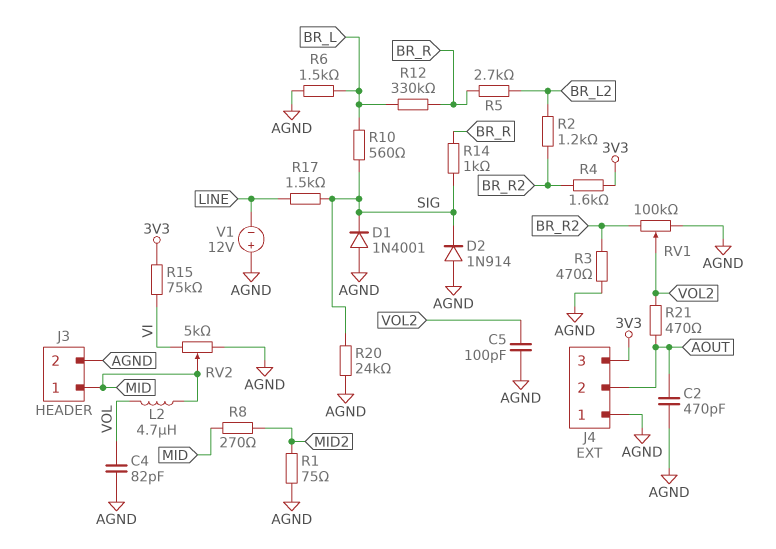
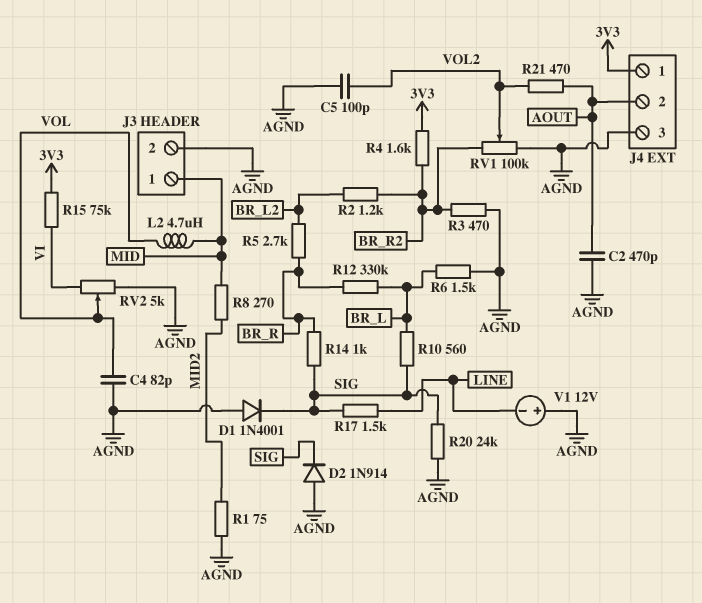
J4 pin 1: AGND -> 3V3
J4 pin 3: 3V3 -> AGND
RV2: 5k (AGND, VI, wiper MID) -> 5k (AGND, VI, wiper VOL)

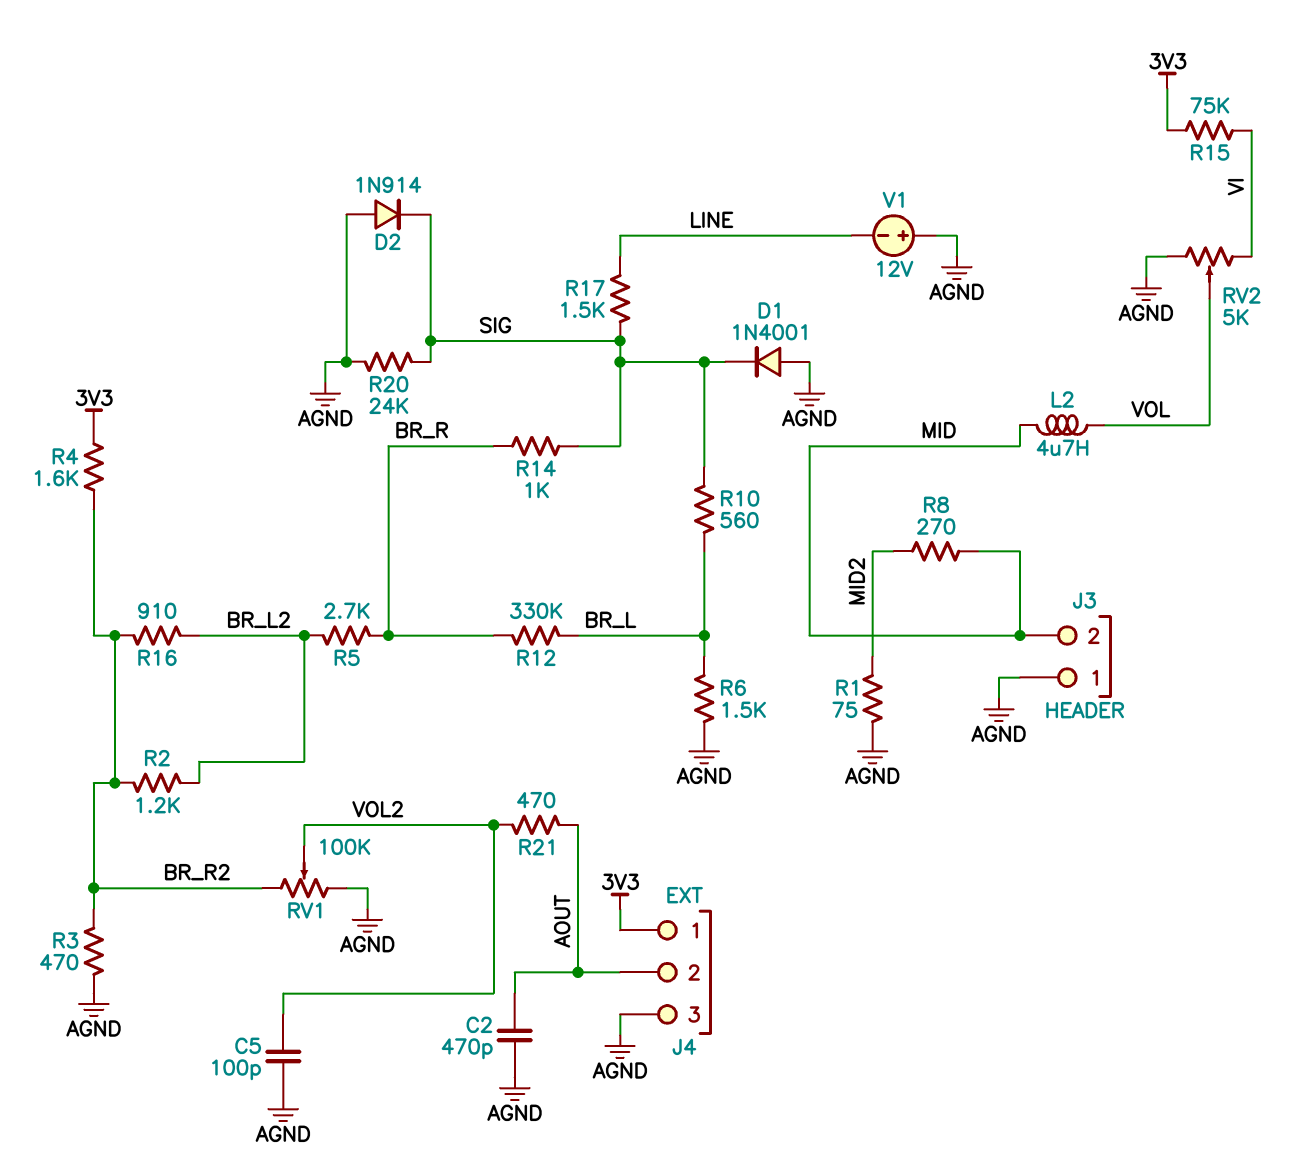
C4: 82pF (AGND, VOL) -> none
J3 pin 1: MID -> AGND
J3 pin 2: AGND -> MID
R16: none -> 910 (BR_L2, BR_R2)

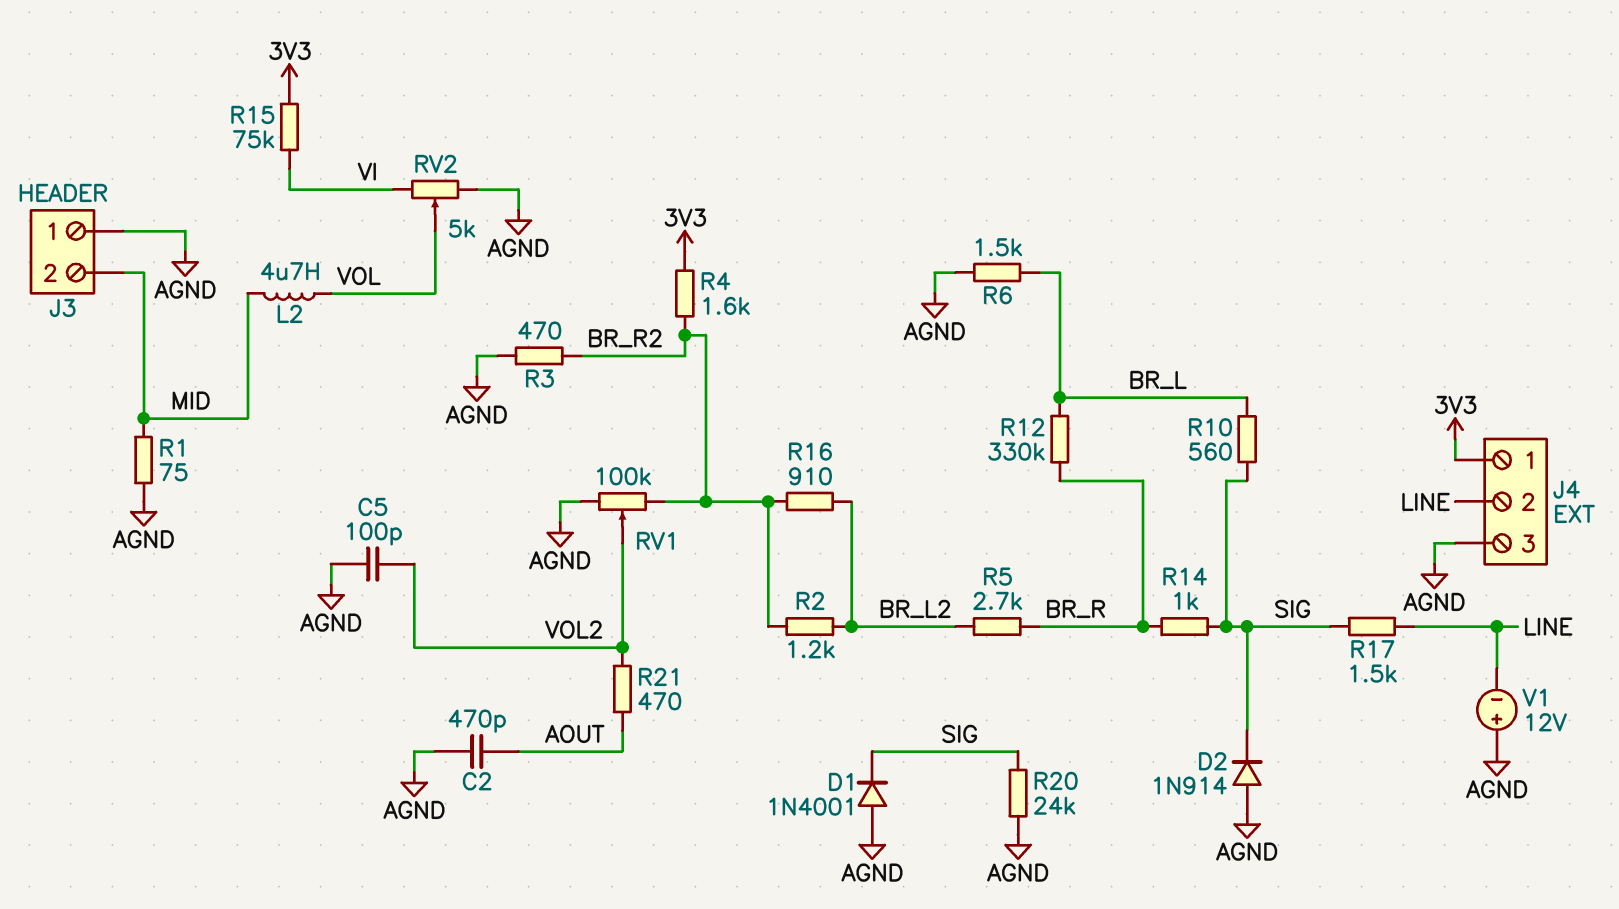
J4 pin 2: AOUT -> LINE
R1: 75 (AGND, MID2) -> 75 (AGND, MID)
R8: 270 (MID, MID2) -> none

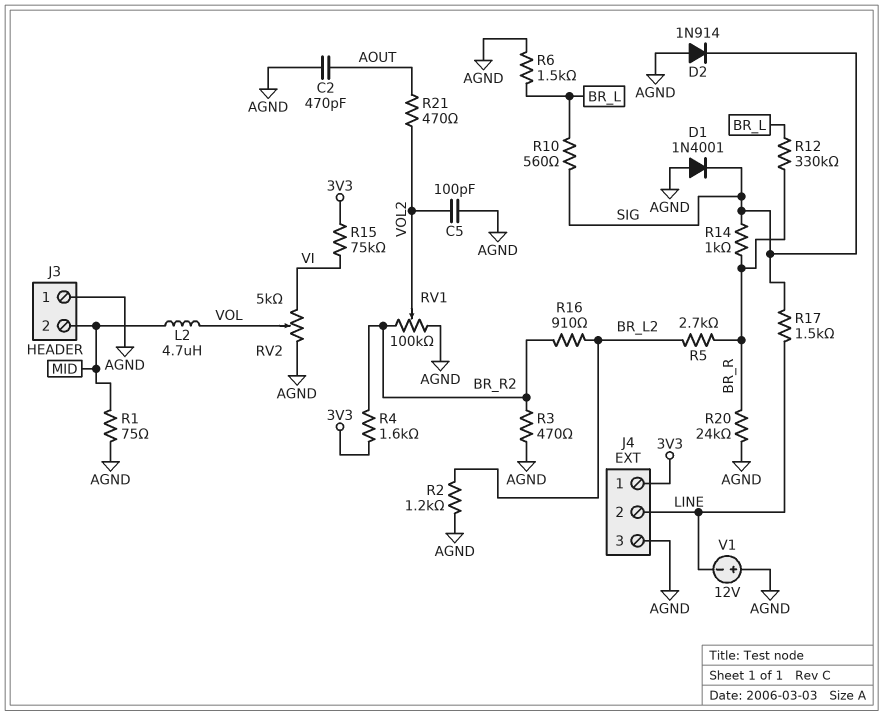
R2: 1.2k (BR_L2, BR_R2) -> 1.2k (AGND, BR_L2)
R20: 24k (AGND, SIG) -> 24k (AGND, BR_R)

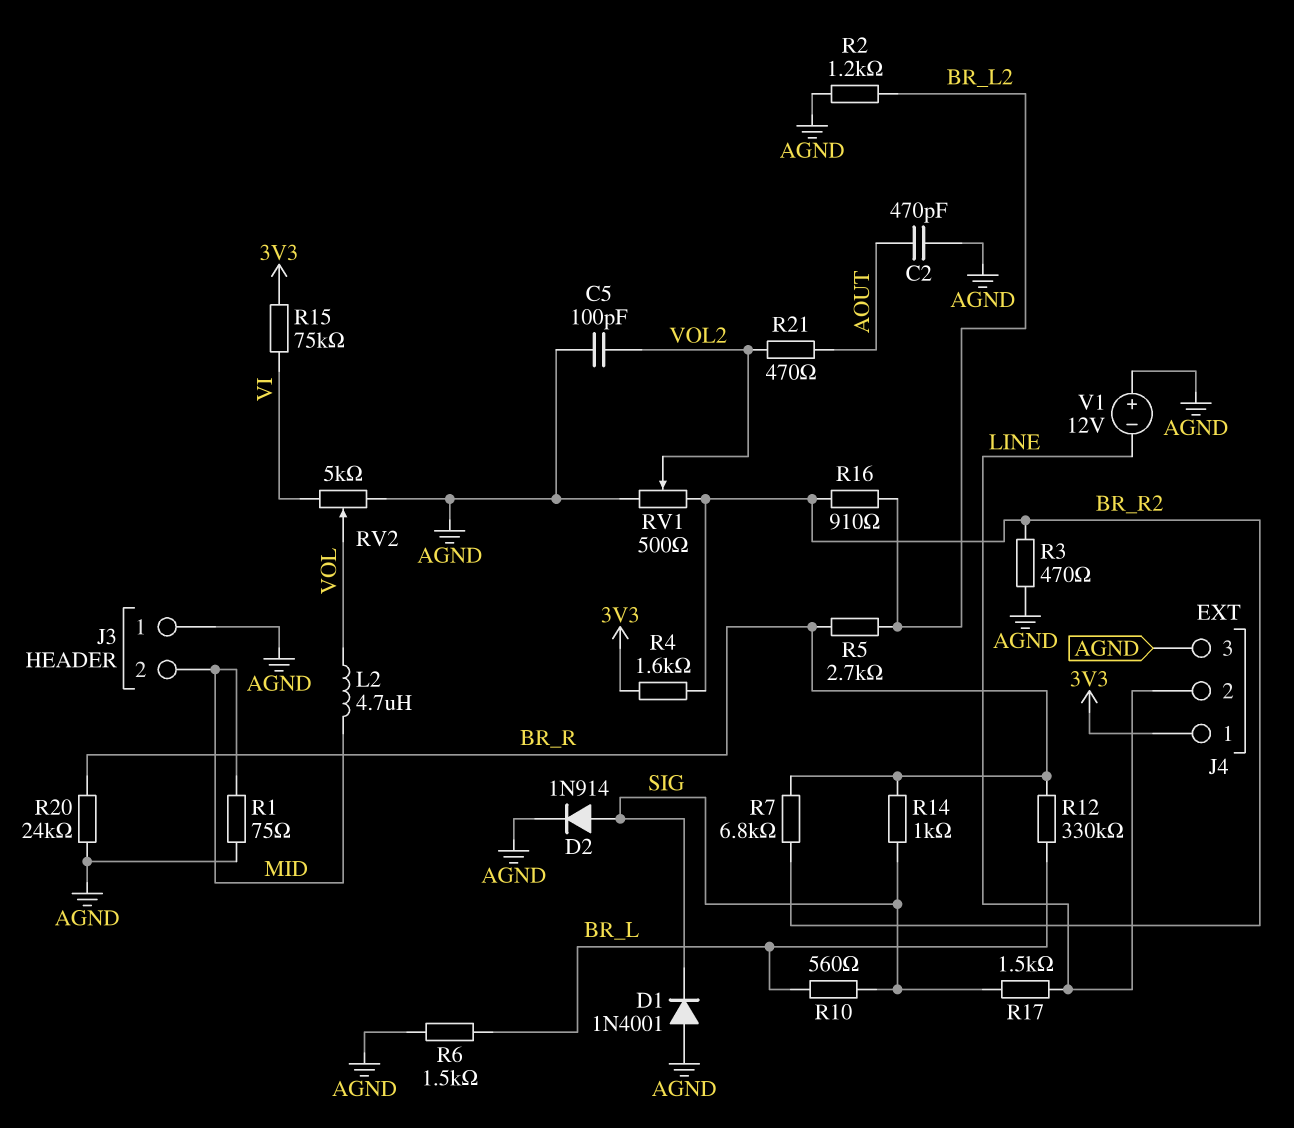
D2: diode 1N914 (A AGND, K SIG) -> diode 1N914 (A SIG, K AGND)
R7: none -> 6.8k (BR_R, BR_R2)
RV1: 100k (AGND, BR_R2, wiper VOL2) -> 500 (AGND, BR_R2, wiper VOL2)

